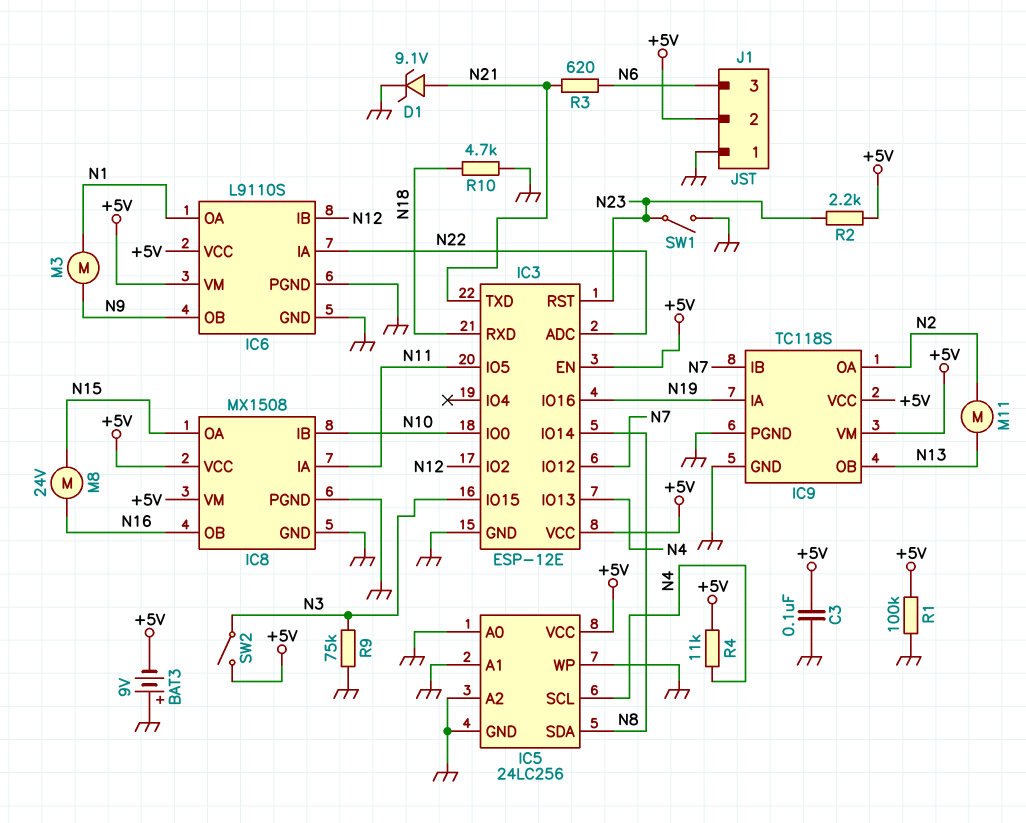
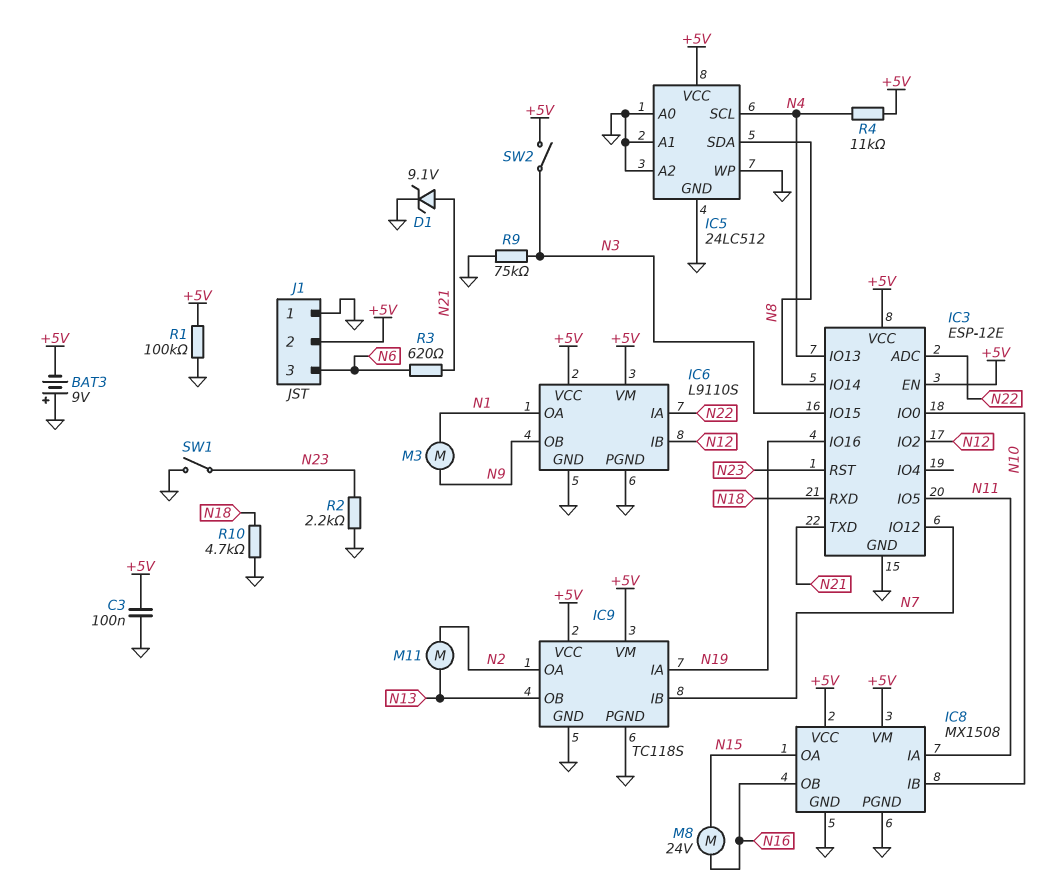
IC5: 24LC256 -> 24LC512
R2: 2.2k (+5V, N23) -> 2.2k (GND, N23)

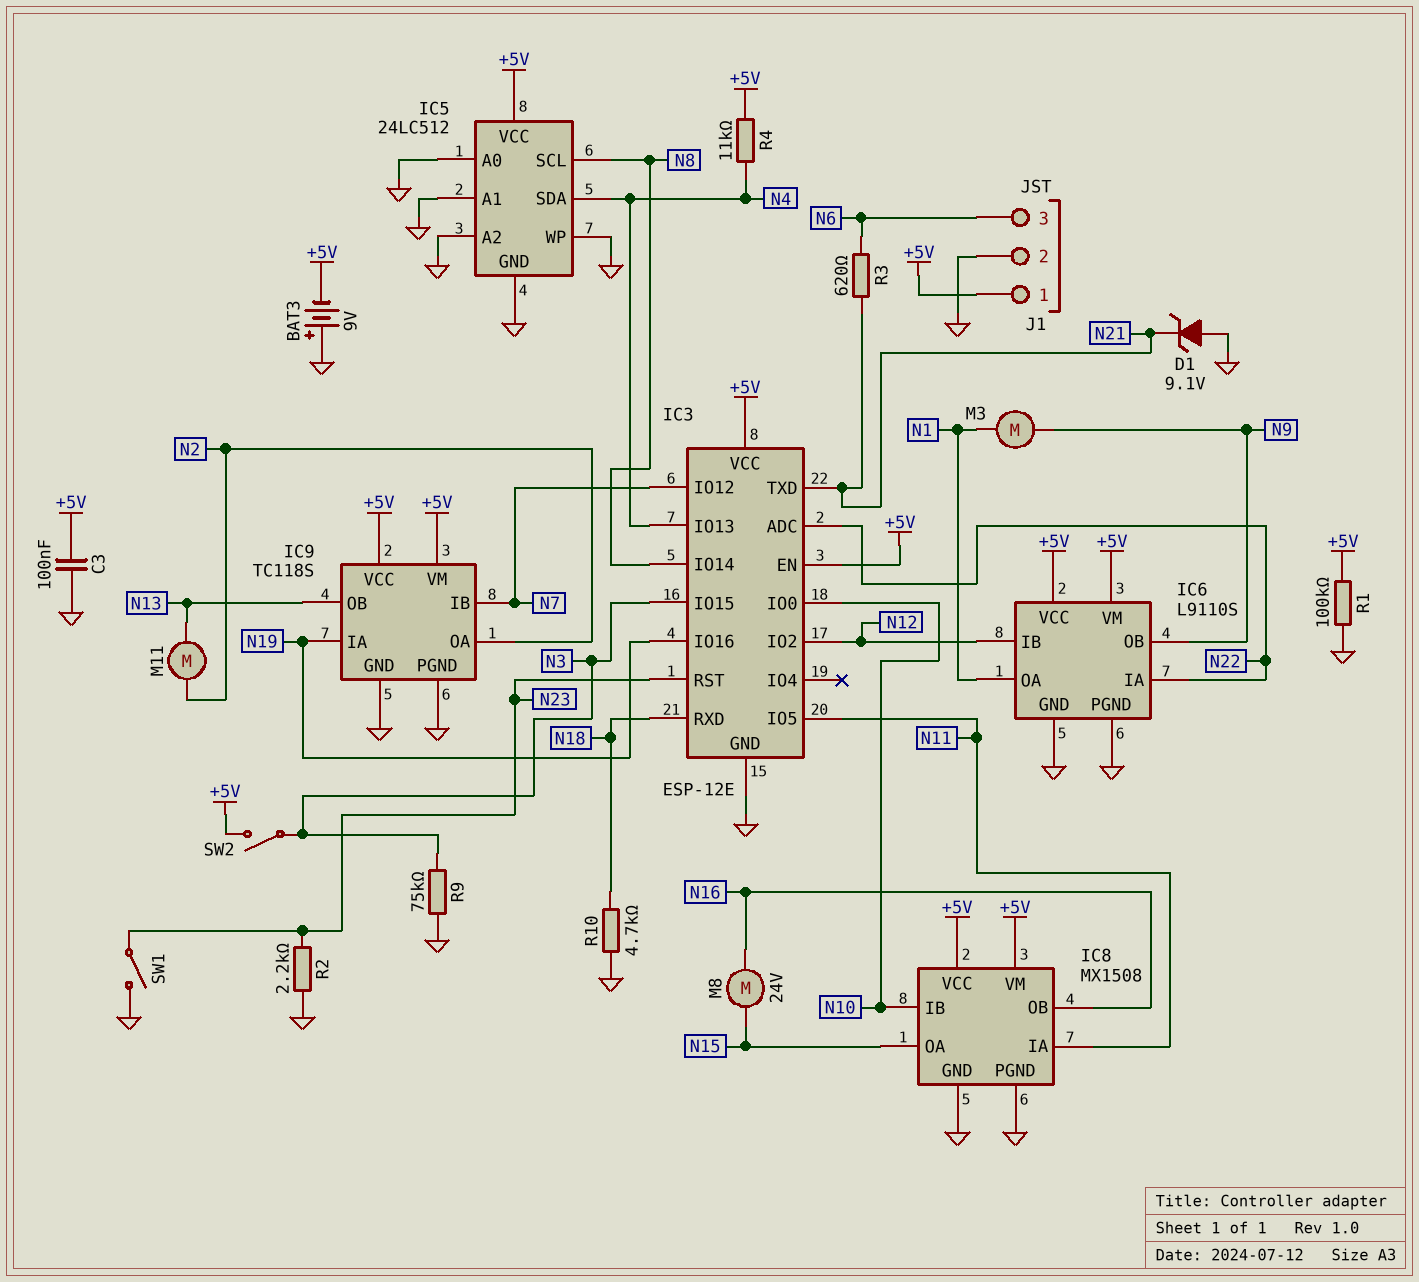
D1: zener 9.1V (A N21, K GND) -> zener 9.1V (A GND, K N21)
IC5 pin SCL: N4 -> N8
IC5 pin SDA: N8 -> N4
J1 pin 1: GND -> +5V
J1 pin 2: +5V -> GND

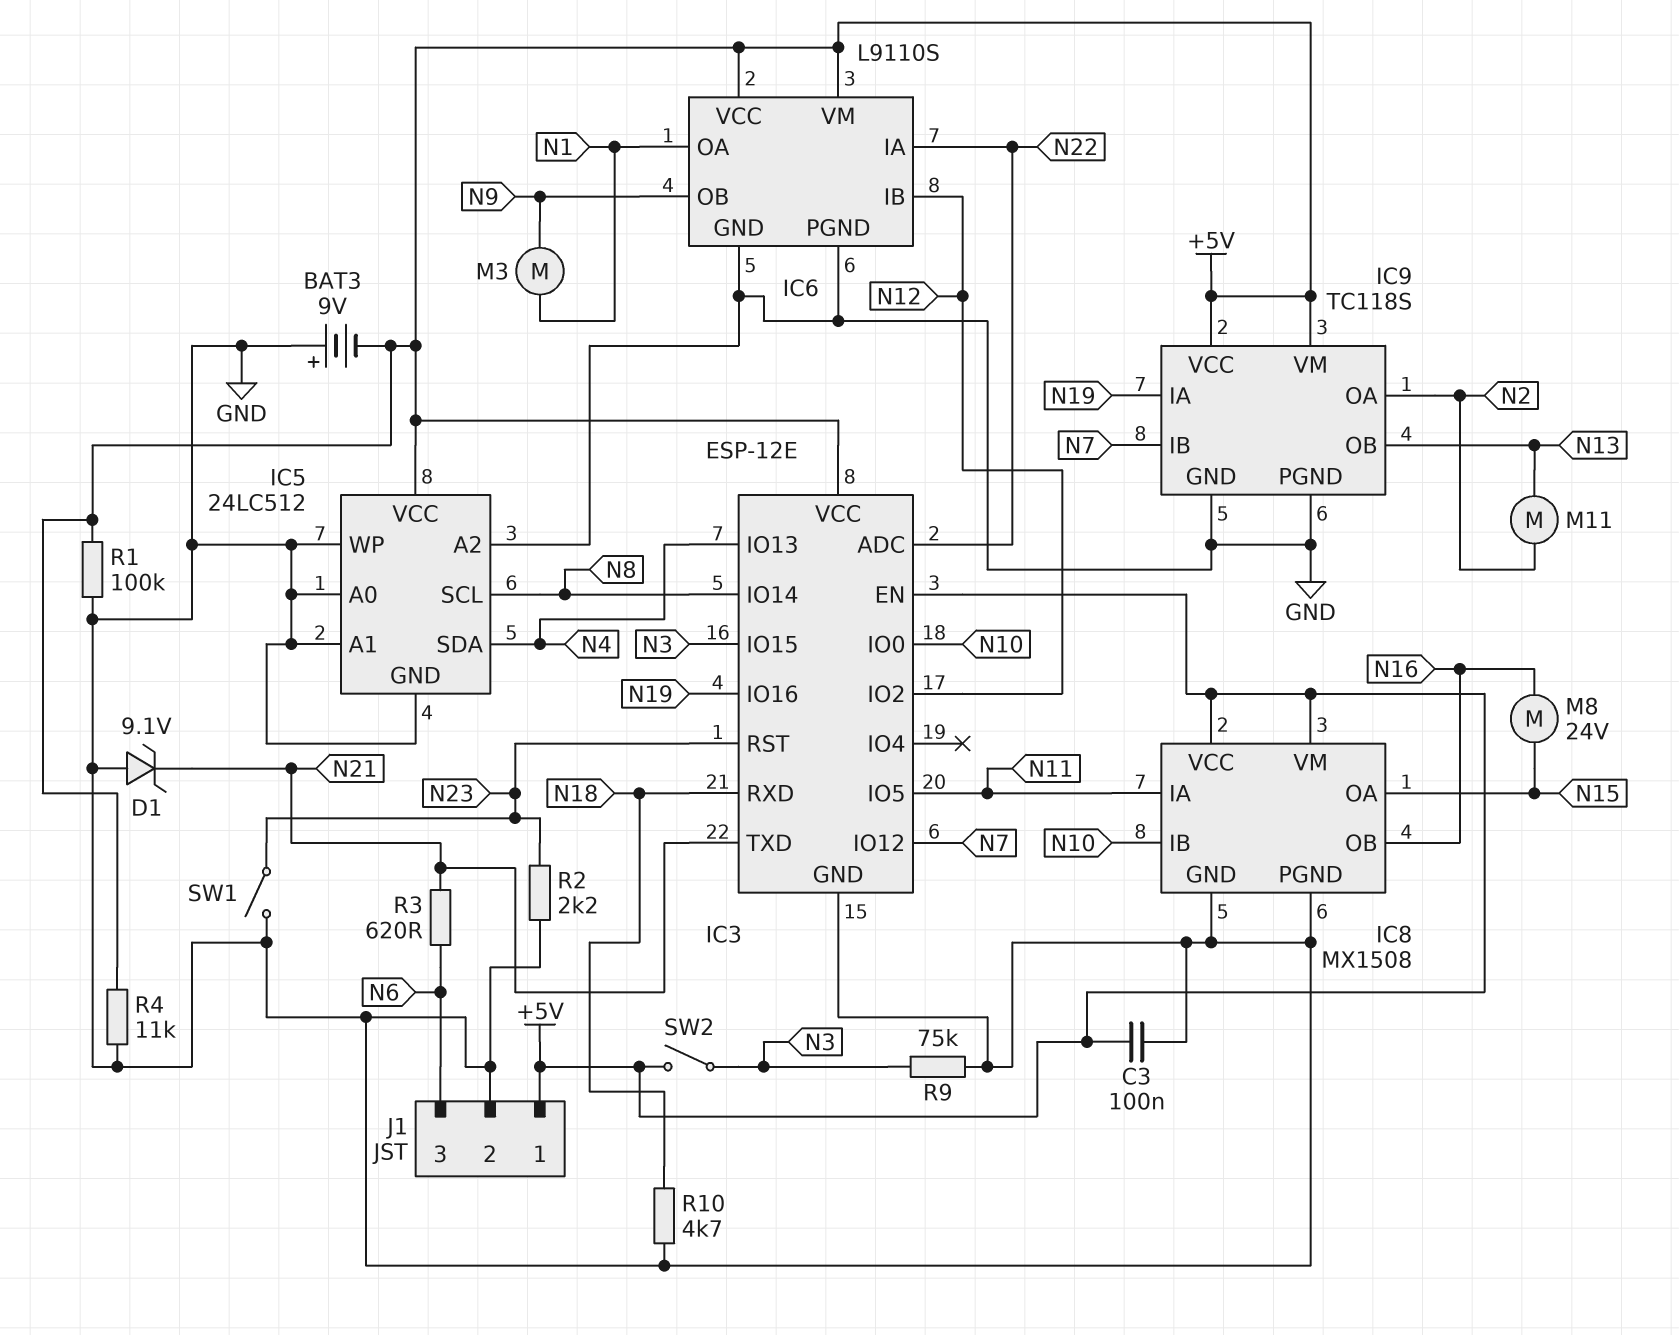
R4: 11k (+5V, N4) -> 11k (+5V, GND)

